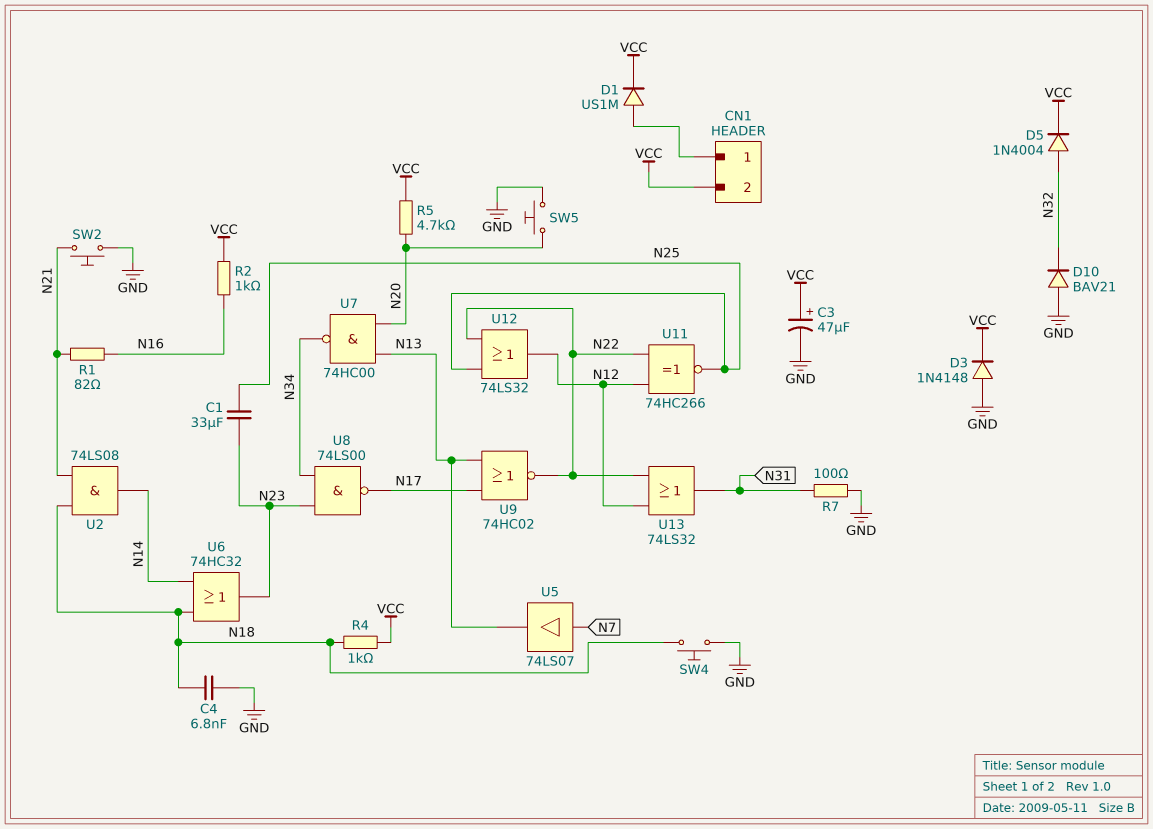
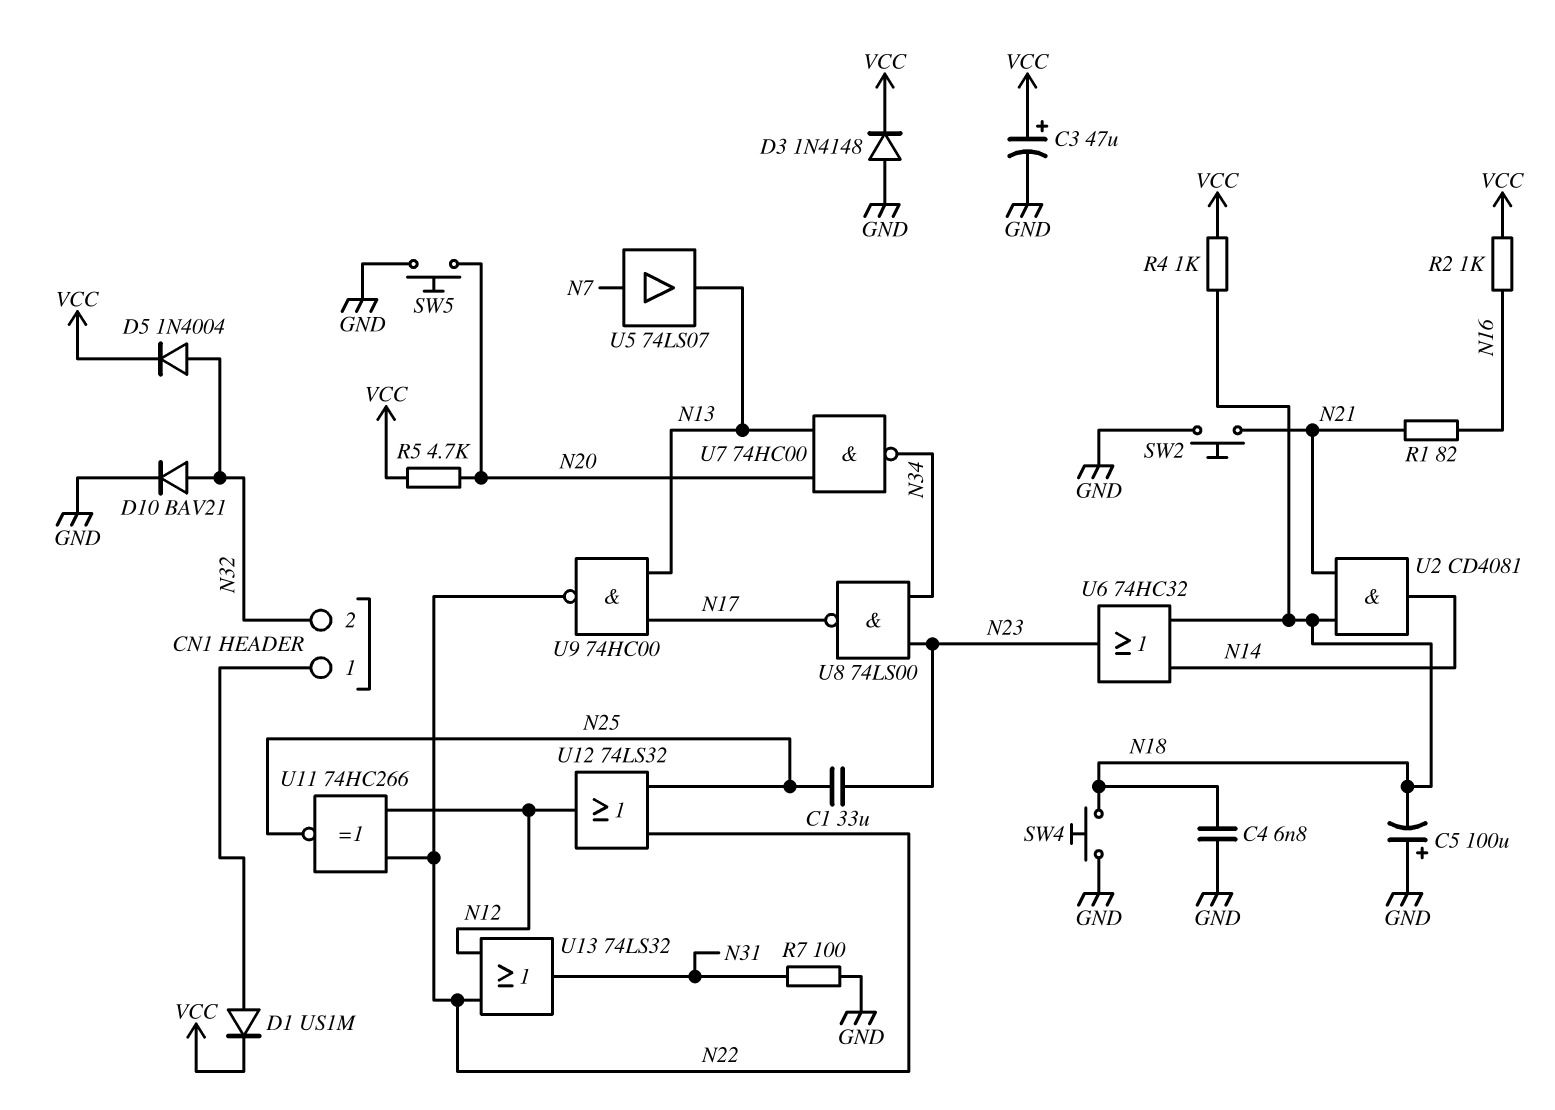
C5: none -> 100uF (plus GND, minus N18)
CN1 pin 2: VCC -> N32
D10: diode BAV21 (A GND, K N32) -> diode BAV21 (A N32, K GND)
U2: AND 74LS08 (in N18, in N21, out N14) -> AND CD4081 (in N18, in N21, out N14)
U9: NOR 74HC02 (in N13, in N17, out N22) -> NAND 74HC00 (in N13, in N17, out N22)

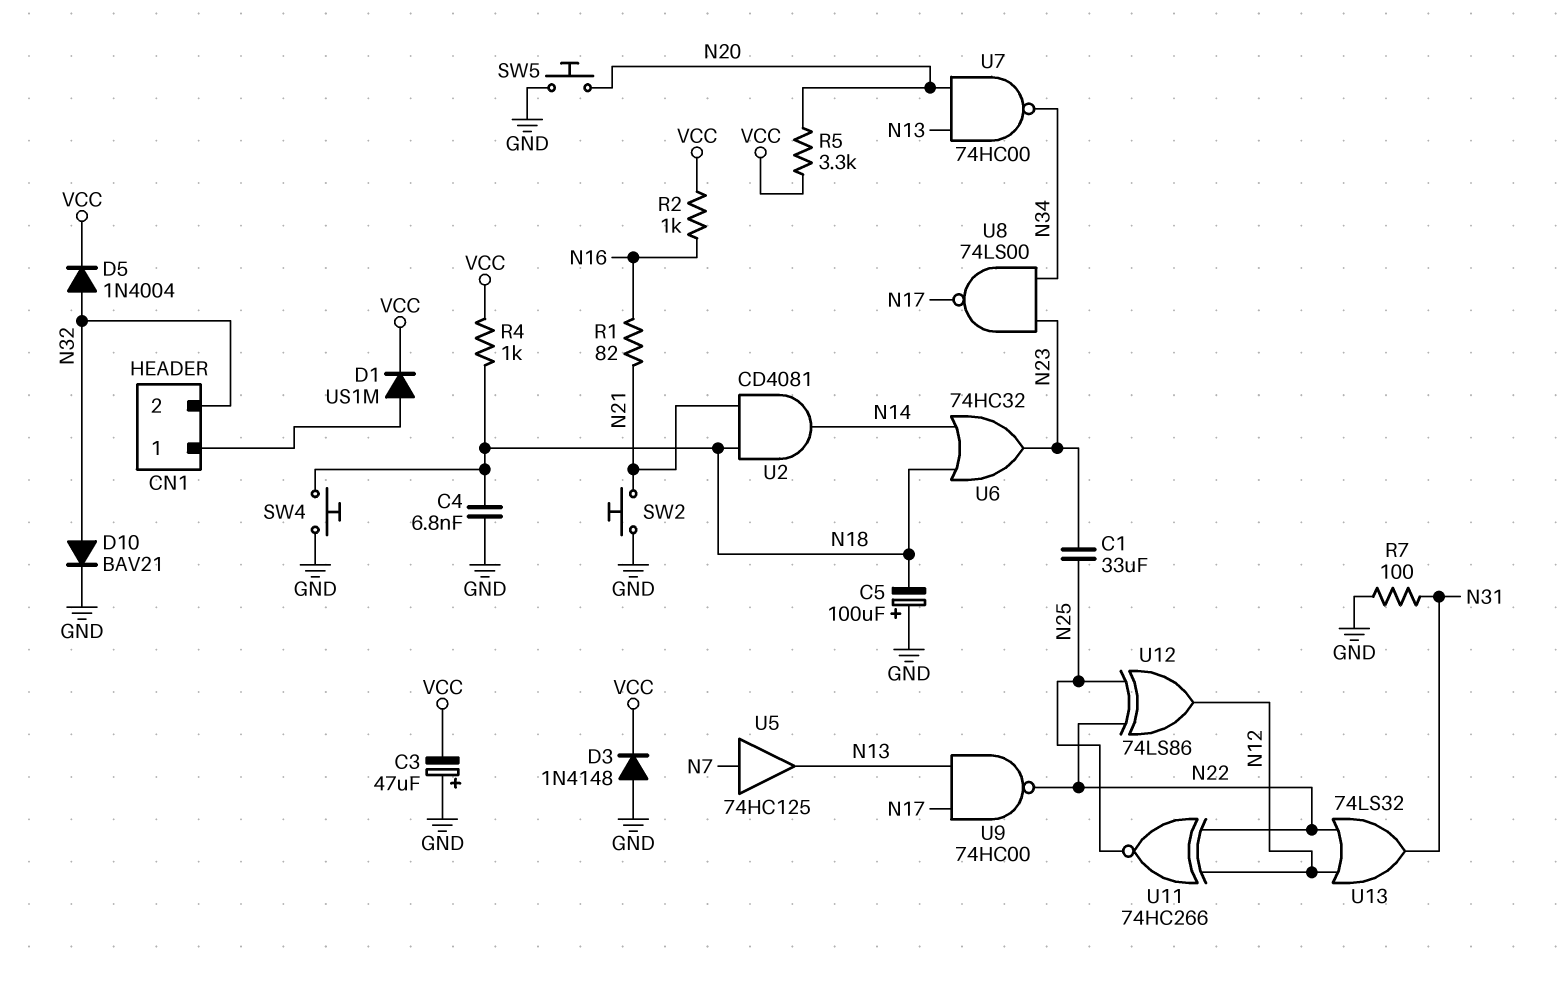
C3: 47uF (plus VCC, minus GND) -> 47uF (plus GND, minus VCC)
R5: 4.7k (N20, VCC) -> 3.3k (N20, VCC)
U5: buffer 74LS07 (in N7, out N13) -> buffer 74HC125 (in N7, out N13)
U12: OR 74LS32 (in N22, in N25, out N12) -> XOR 74LS86 (in N22, in N25, out N12)

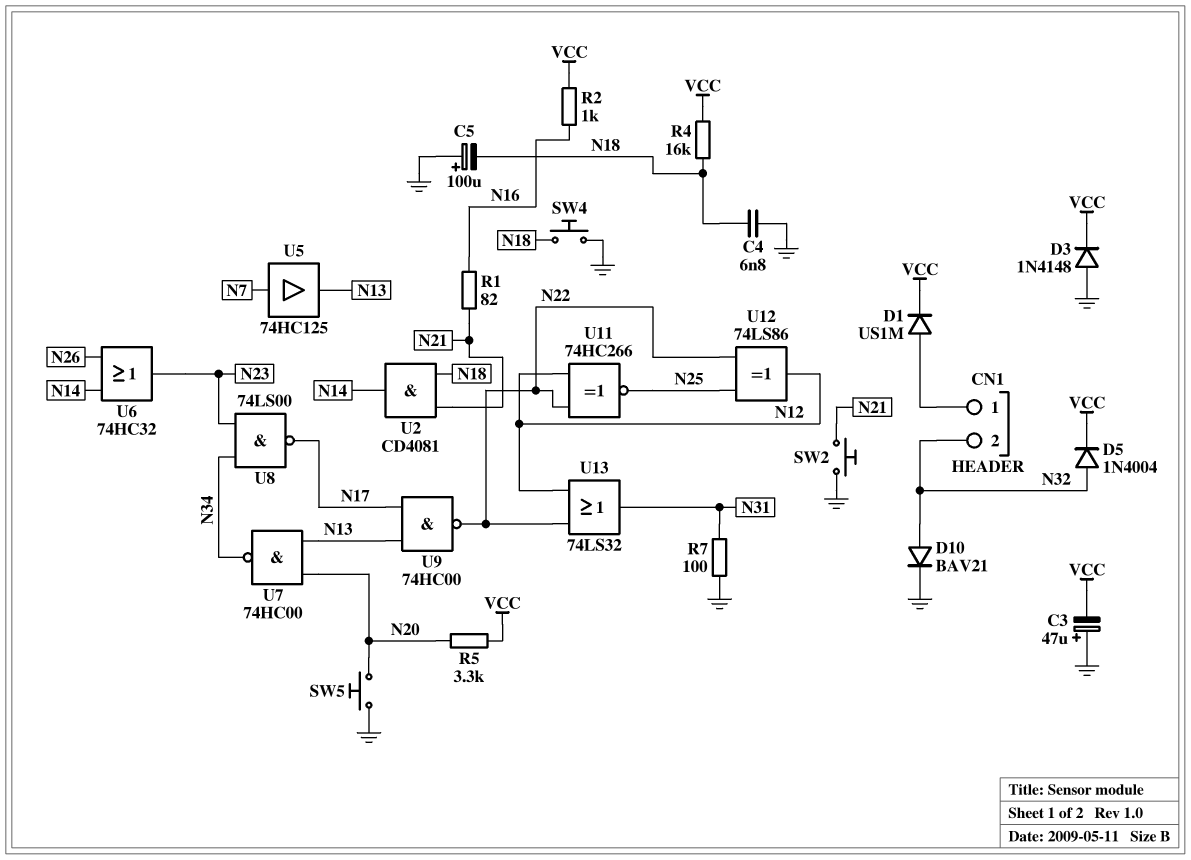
C1: 33uF (N23, N25) -> none
R4: 1k (N18, VCC) -> 16k (N18, VCC)
U6: OR 74HC32 (in N14, in N18, out N23) -> OR 74HC32 (in N14, in N26, out N23)

